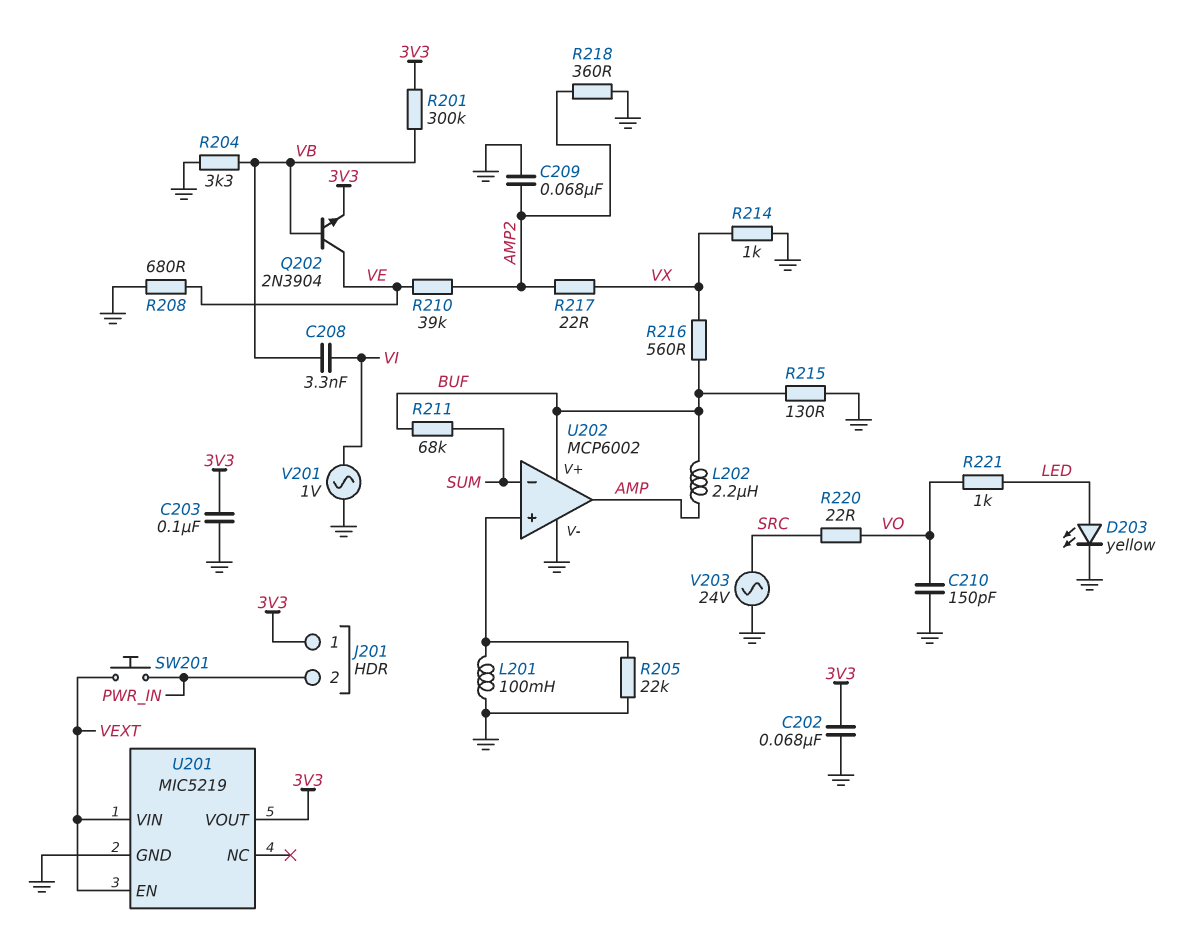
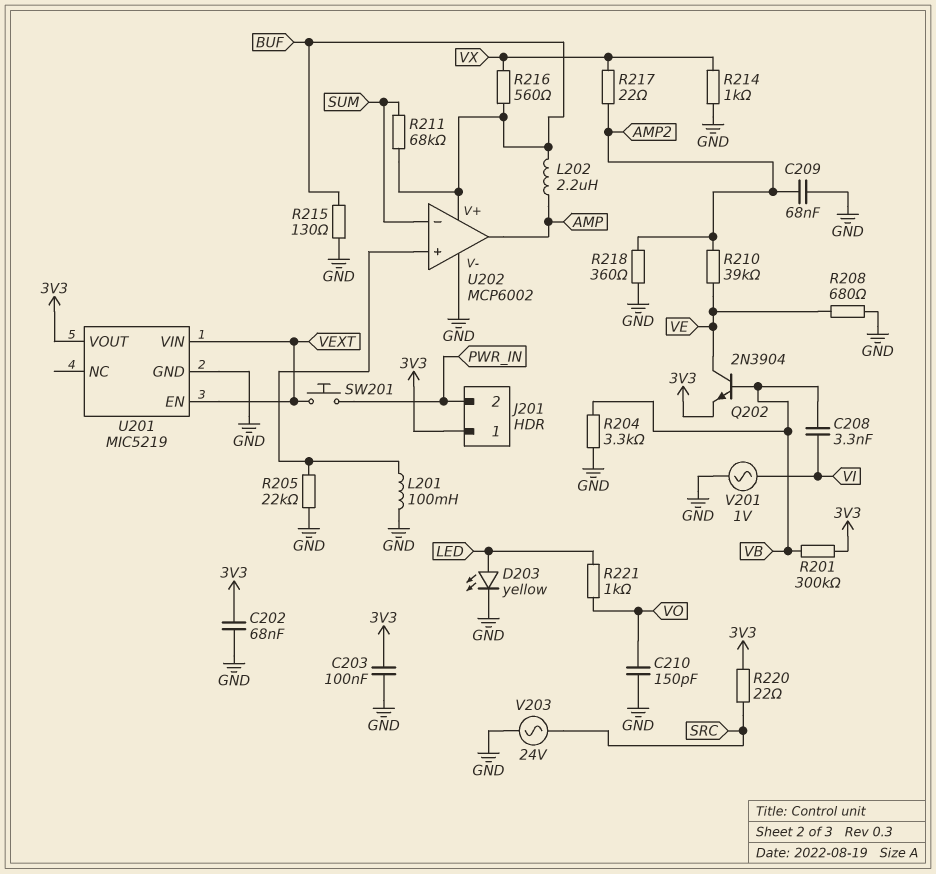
R220: 22 (SRC, VO) -> 22 (3V3, SRC)

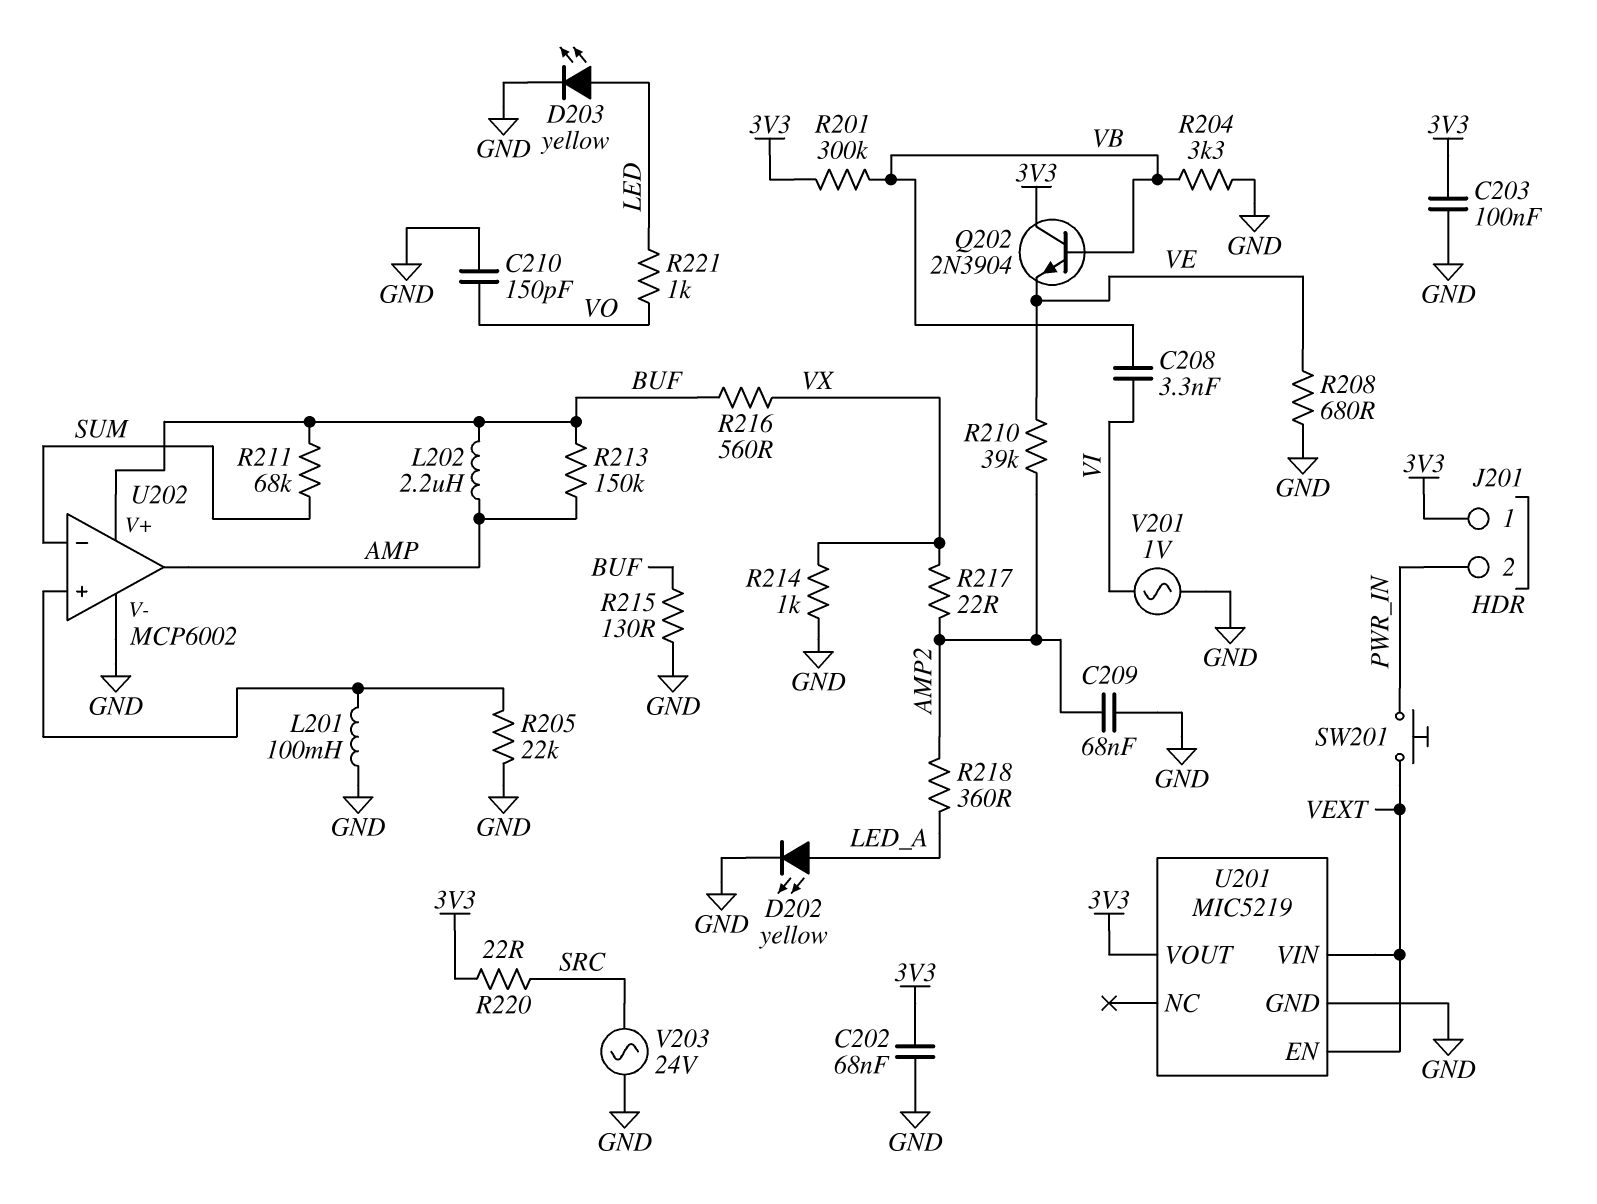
D202: none -> LED yellow (A LED_A, K GND)
Q202: NPN 2N3904 (B VB, C VE, E 3V3) -> NPN 2N3904 (B VB, C 3V3, E VE)
R213: none -> 150k (AMP, BUF)
R218: 360 (AMP2, GND) -> 360 (AMP2, LED_A)

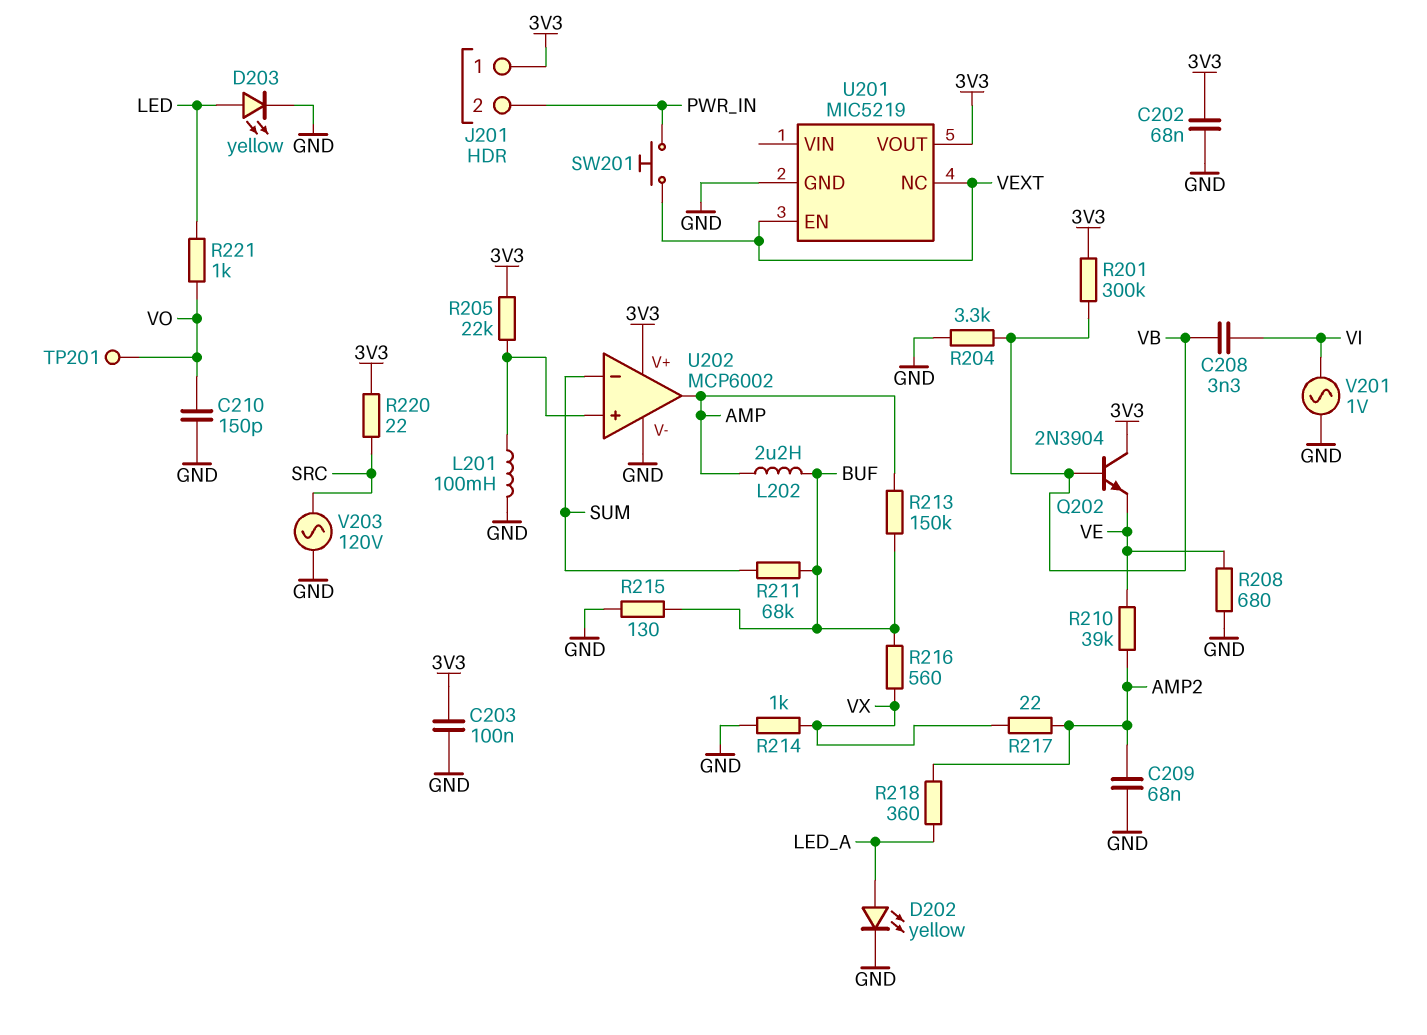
R205: 22k (GND, U202/in+) -> 22k (3V3, U202/in+)
TP201: none -> test point (VO)
U201 pin NC: none -> VEXT
U201 pin VIN: VEXT -> none
U202 pin V+: BUF -> 3V3
V203: AC 24V (GND, SRC) -> AC 120V (GND, SRC)

